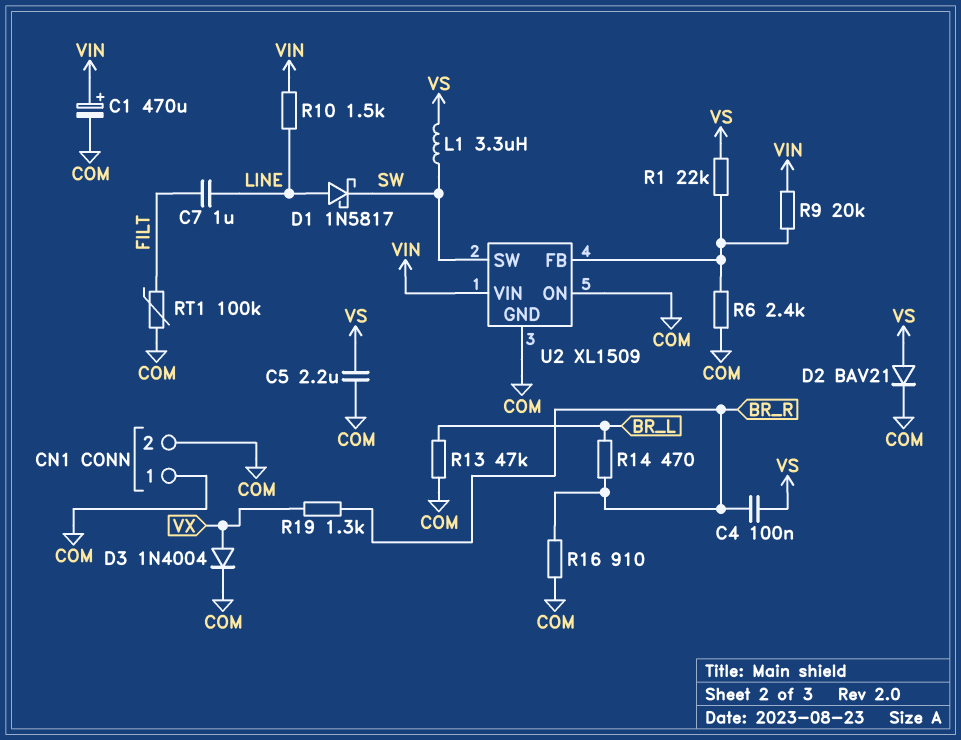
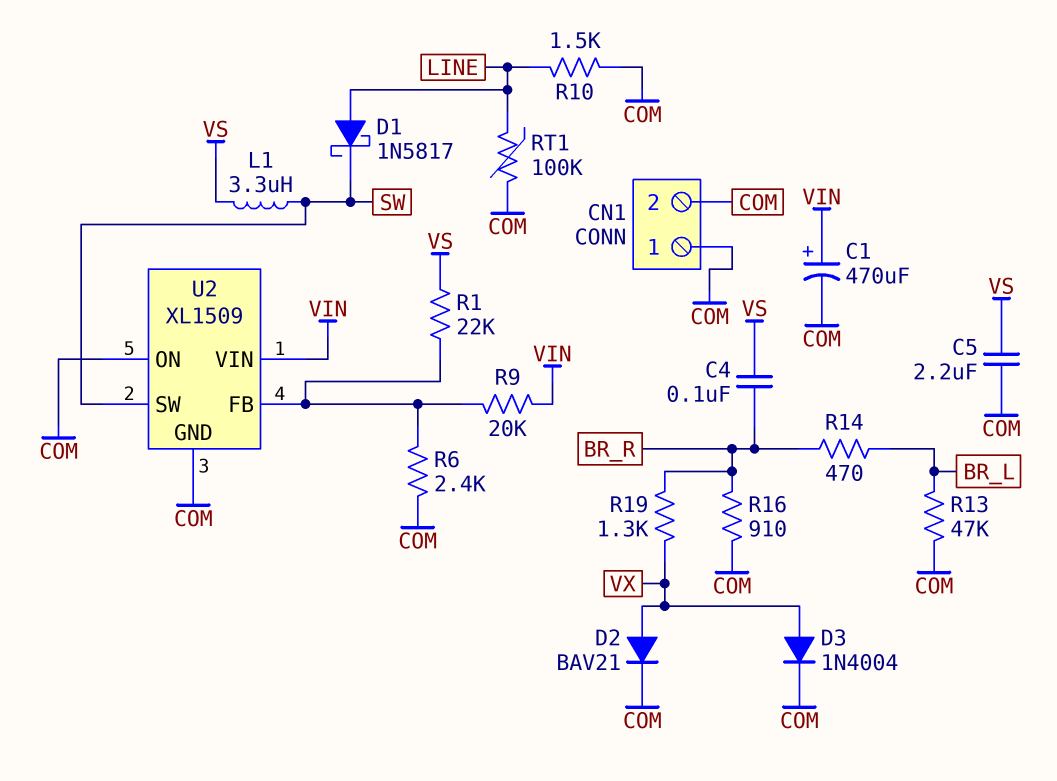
C7: 1uF (FILT, LINE) -> none
D2: diode BAV21 (A VS, K COM) -> diode BAV21 (A VX, K COM)
R10: 1.5k (LINE, VIN) -> 1.5k (COM, LINE)
RT1: 100k (COM, FILT) -> 100k (COM, LINE)

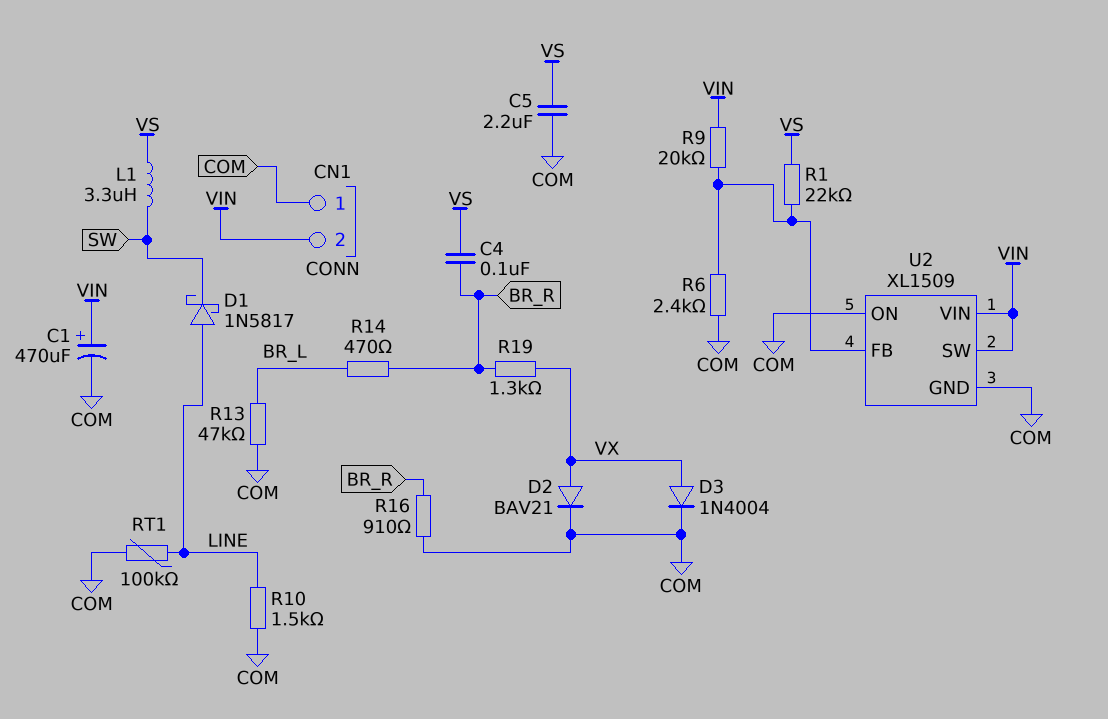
CN1 pin 2: COM -> VIN
U2 pin SW: SW -> VIN

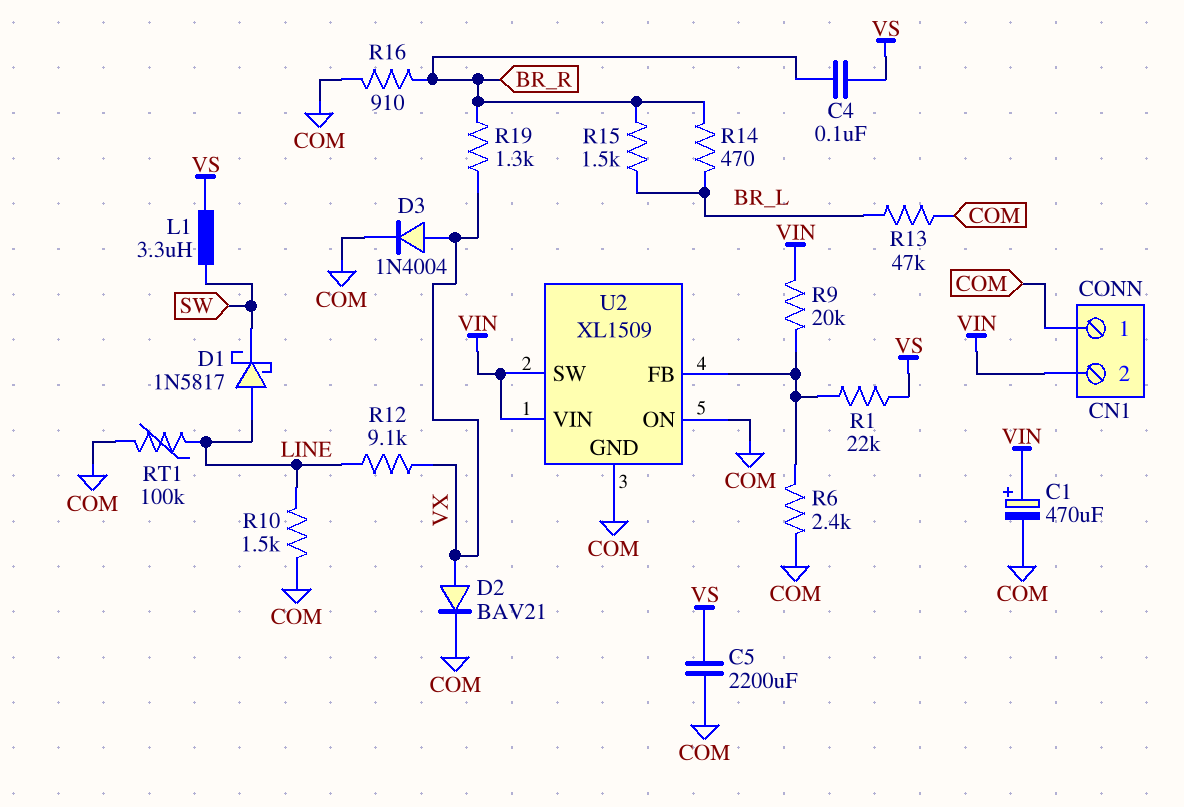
C5: 2.2uF (COM, VS) -> 2200uF (COM, VS)
R12: none -> 9.1k (LINE, VX)
R15: none -> 1.5k (BR_L, BR_R)

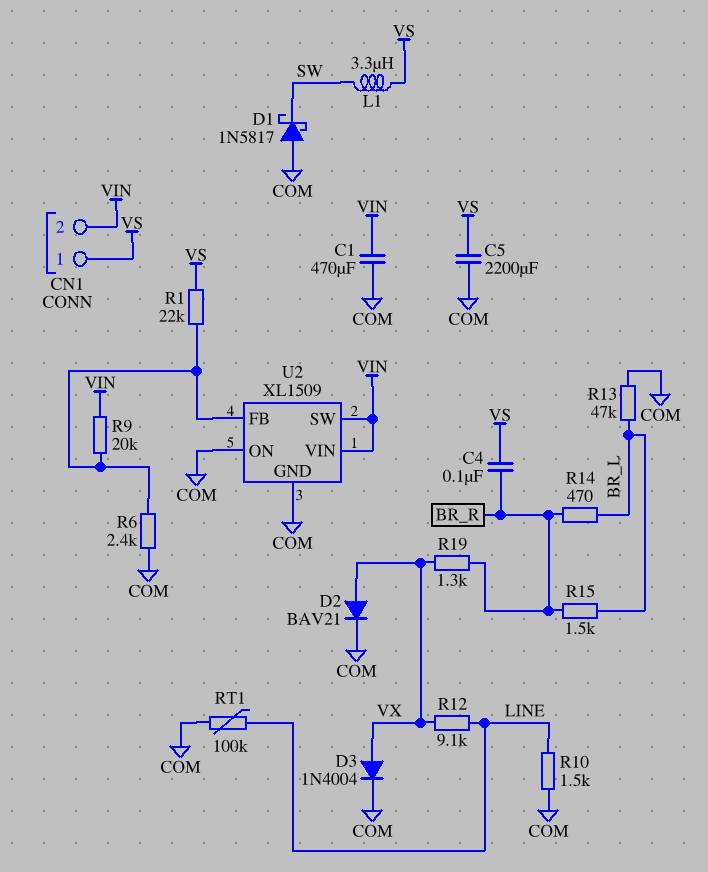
C1: 470uF (plus VIN, minus COM) -> 470uF (COM, VIN)
CN1 pin 1: COM -> VS
D1: schottky 1N5817 (A LINE, K SW) -> schottky 1N5817 (A COM, K SW)
R16: 910 (BR_R, COM) -> none

